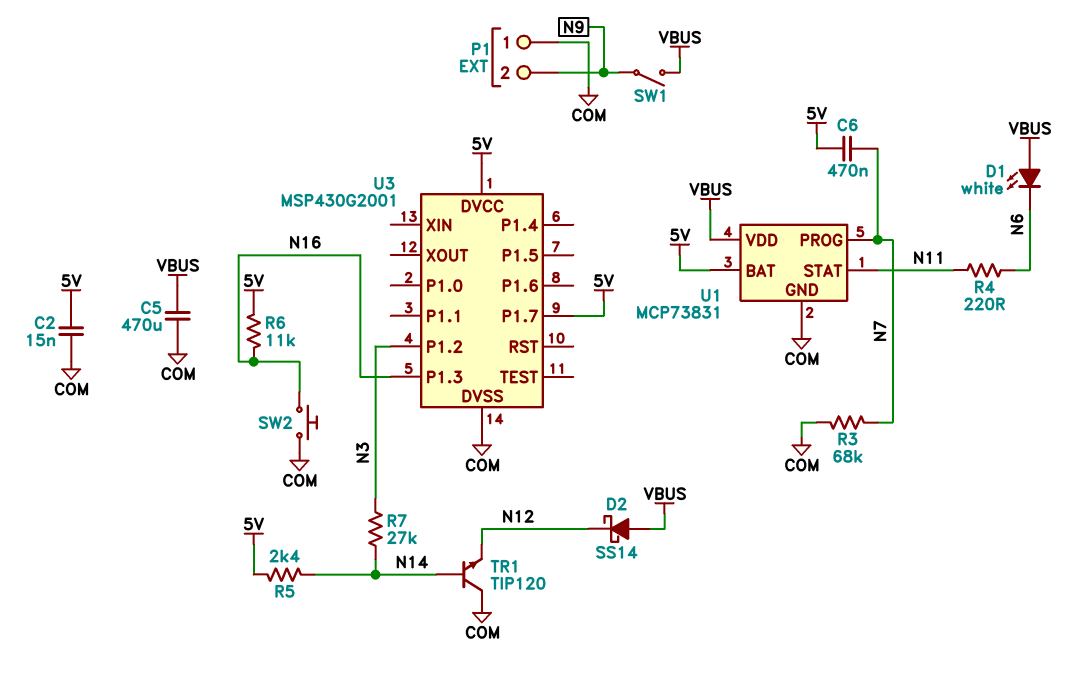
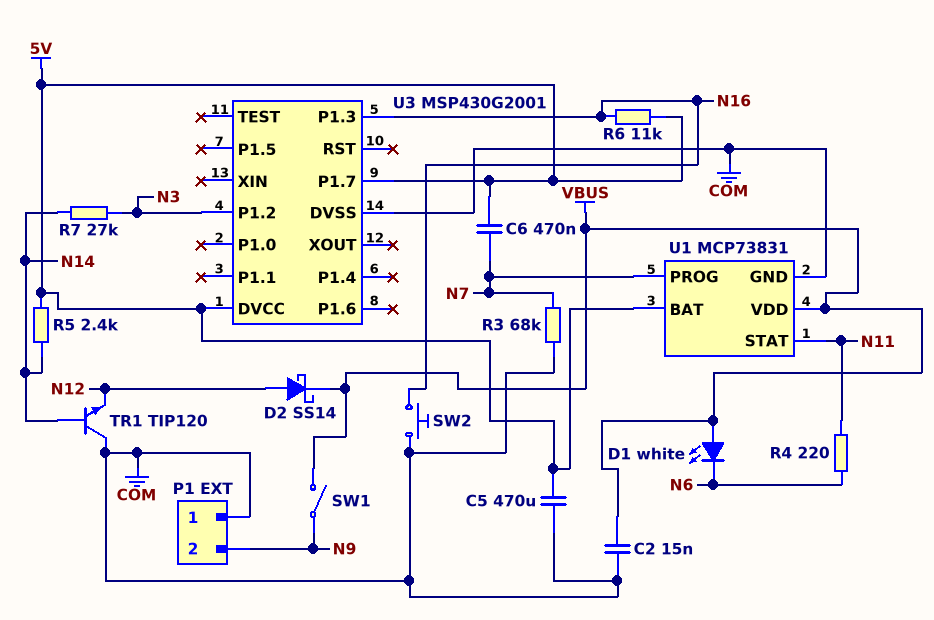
C2: 15nF (5V, COM) -> 15nF (COM, VBUS)
C5: 470uF (COM, VBUS) -> 470uF (5V, COM)
D2: schottky SS14 (A VBUS, K N12) -> schottky SS14 (A N12, K VBUS)

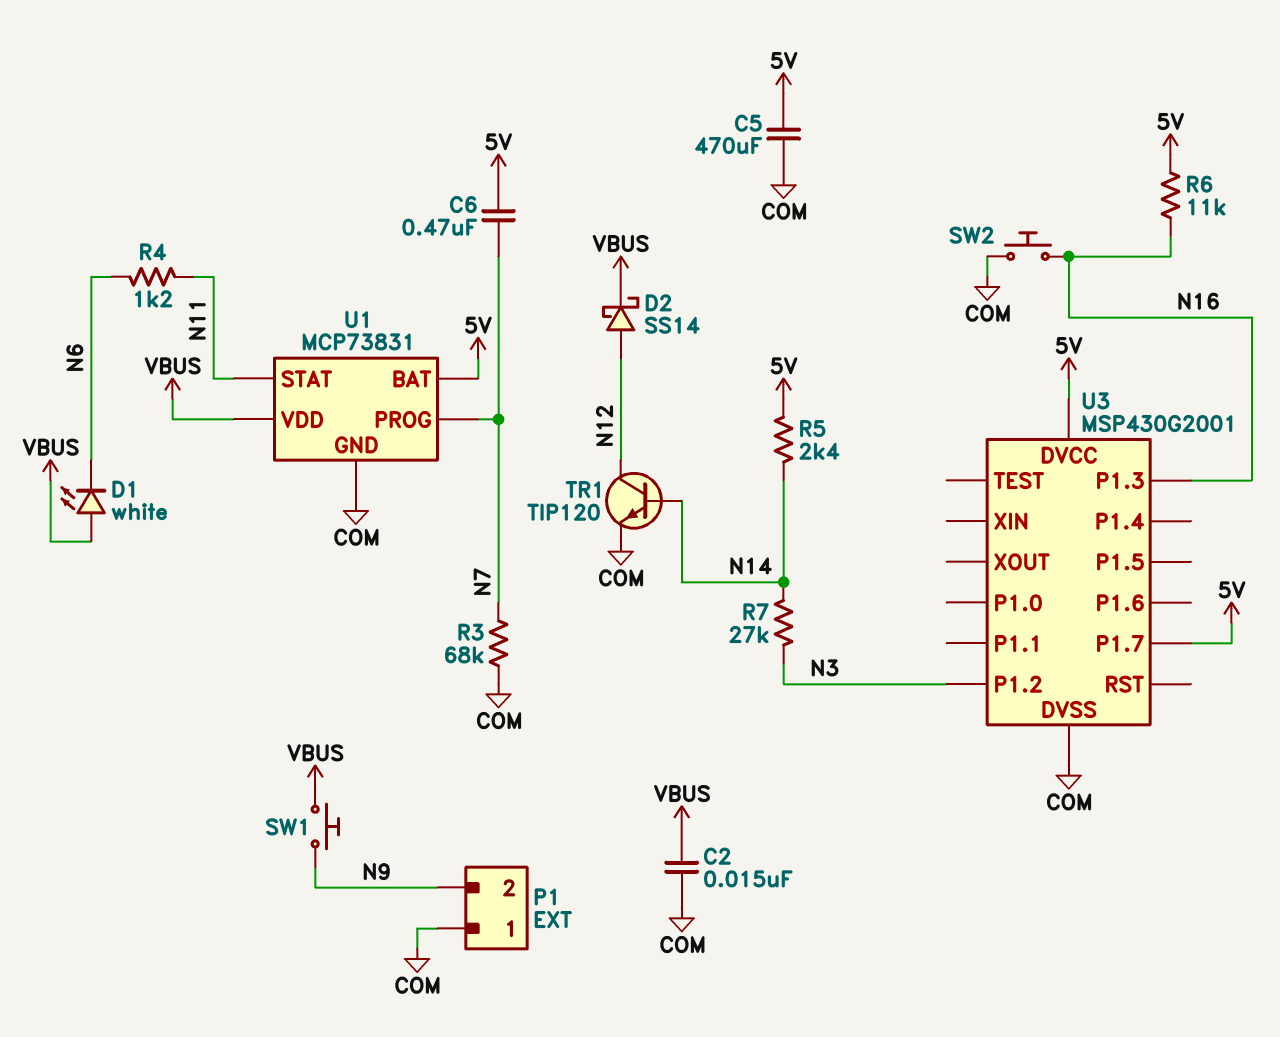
R4: 220 (N6, N11) -> 1.2k (N6, N11)
SW1: switch (N9, VBUS) -> button (N9, VBUS)
TR1: NPN TIP120 (B N14, C COM, E N12) -> NPN TIP120 (B N14, C N12, E COM)

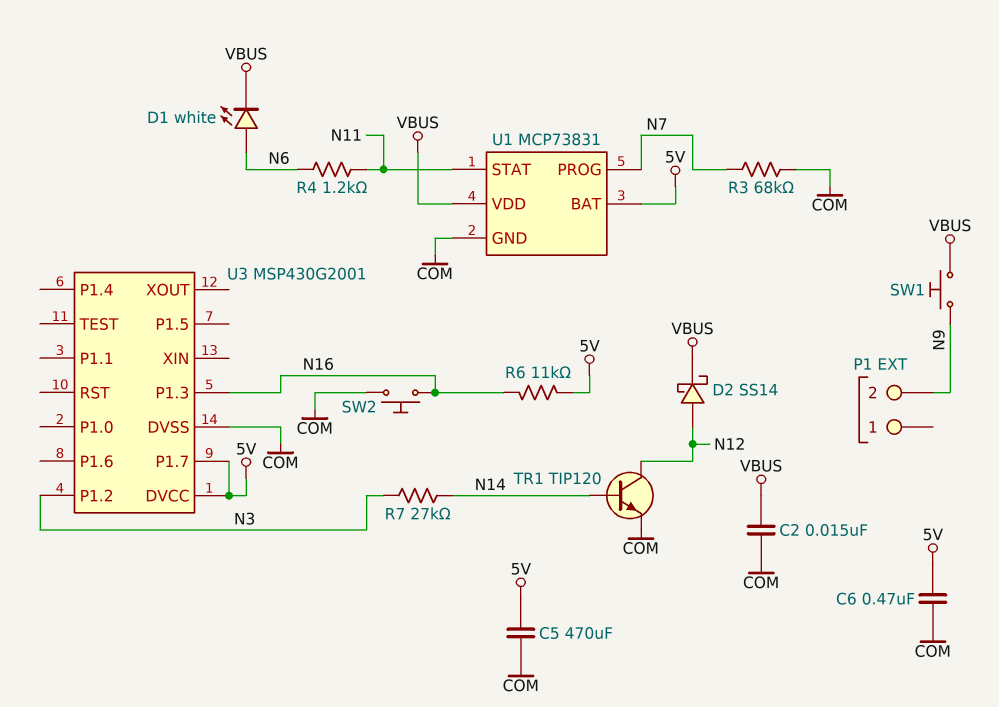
C6: 470nF (5V, N7) -> 470nF (5V, COM)
D1: LED white (A VBUS, K N6) -> LED white (A N6, K VBUS)
P1 pin 1: COM -> none
R5: 2.4k (5V, N14) -> none

